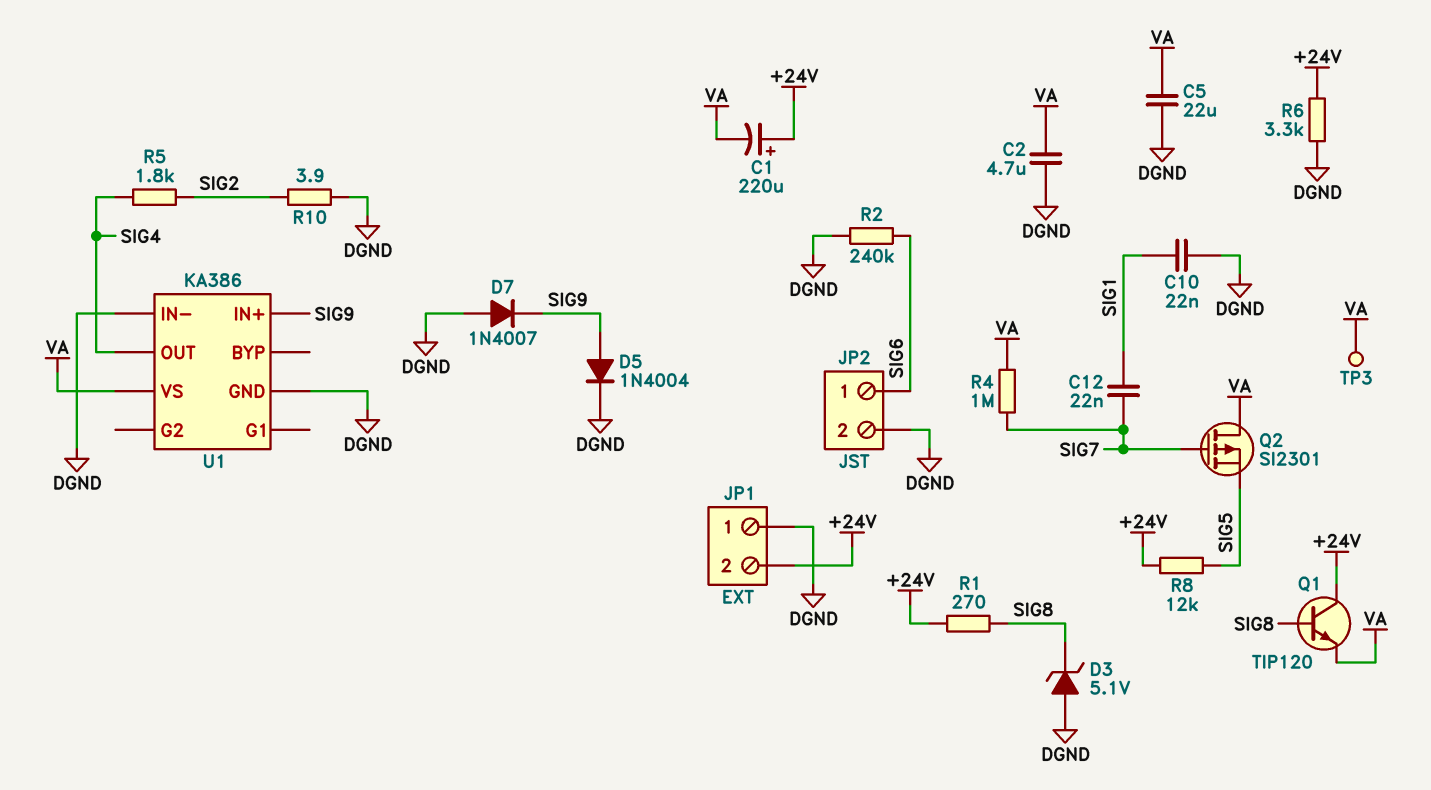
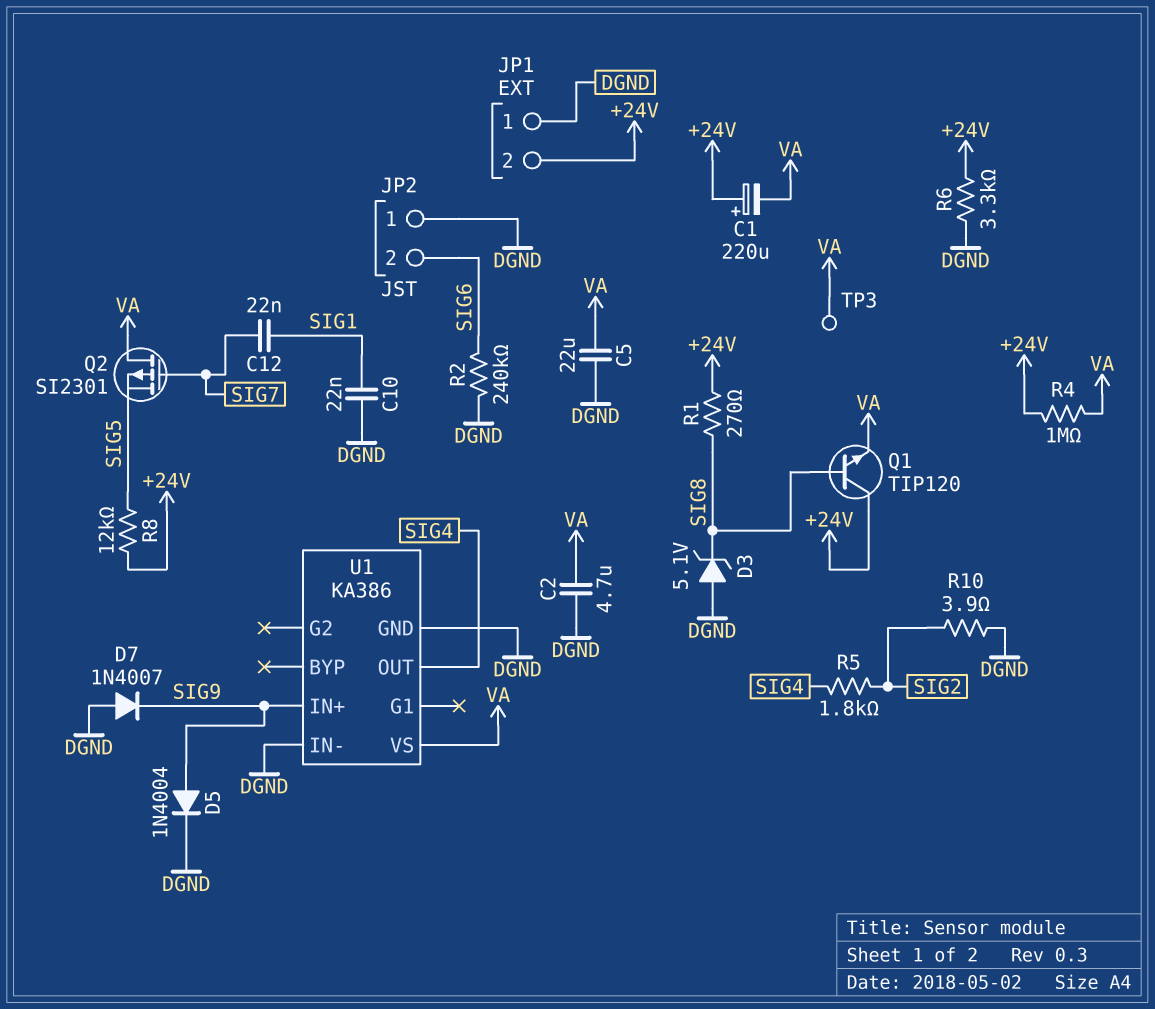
JP2 pin 1: SIG6 -> DGND
JP2 pin 2: DGND -> SIG6
R4: 1M (SIG7, VA) -> 1M (+24V, VA)

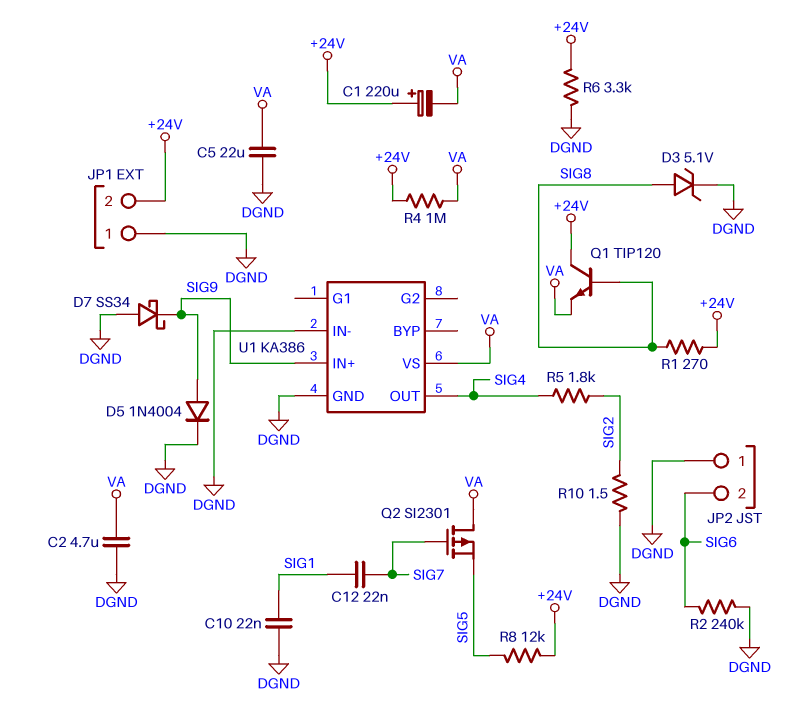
D3: zener 5.1V (A DGND, K SIG8) -> zener 5.1V (A SIG8, K DGND)
D7: diode 1N4007 (A DGND, K SIG9) -> schottky SS34 (A DGND, K SIG9)
R10: 3.9 (DGND, SIG2) -> 1.5 (DGND, SIG2)
TP3: test point (VA) -> none

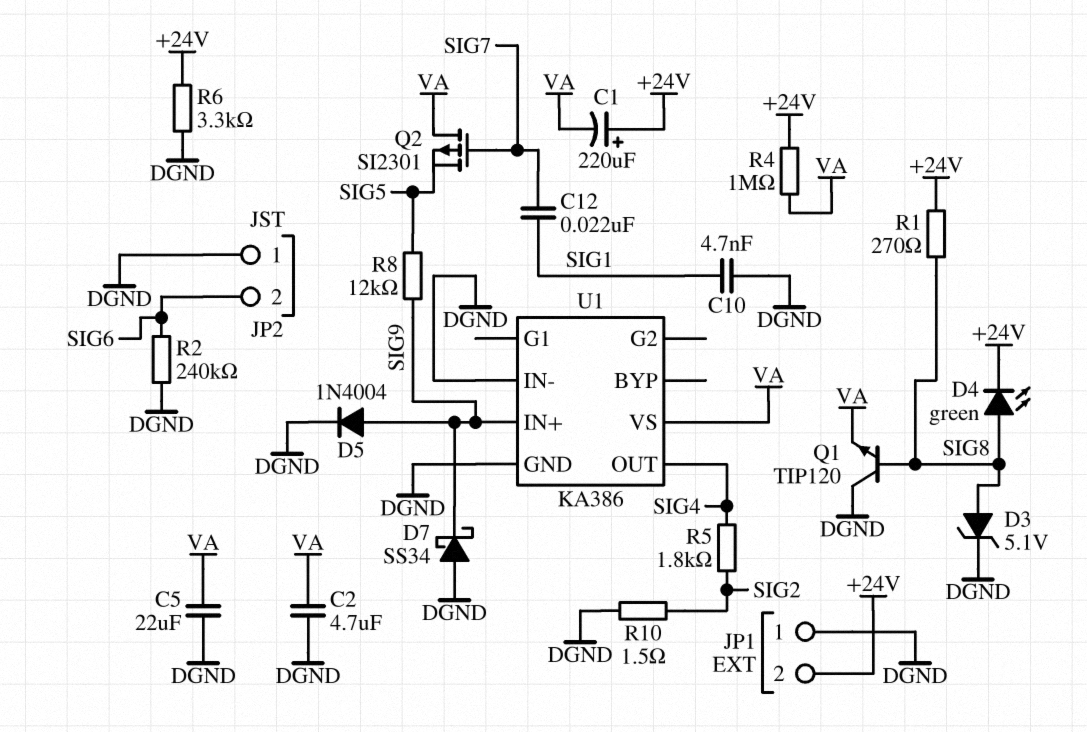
C10: 22nF (DGND, SIG1) -> 4.7nF (DGND, SIG1)
D4: none -> LED green (A SIG8, K +24V)
Q1: NPN TIP120 (B SIG8, C +24V, E VA) -> NPN TIP120 (B SIG8, C DGND, E VA)
R8: 12k (+24V, SIG5) -> 12k (SIG5, SIG9)

